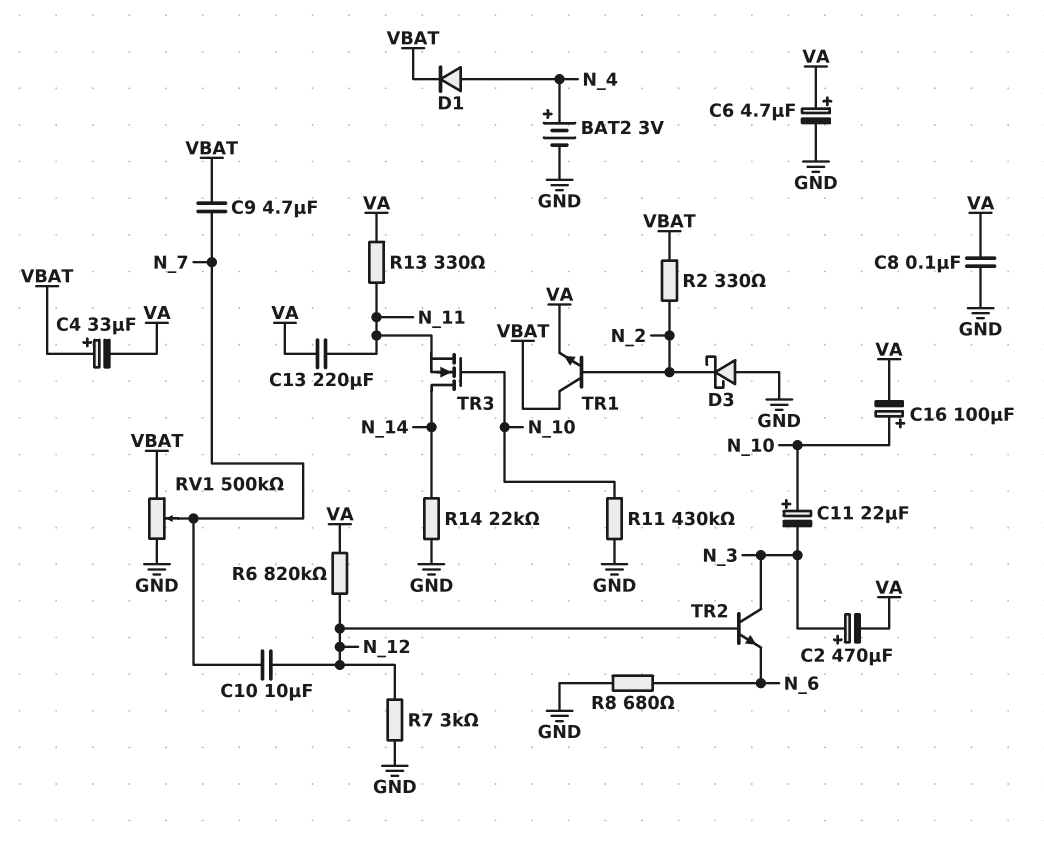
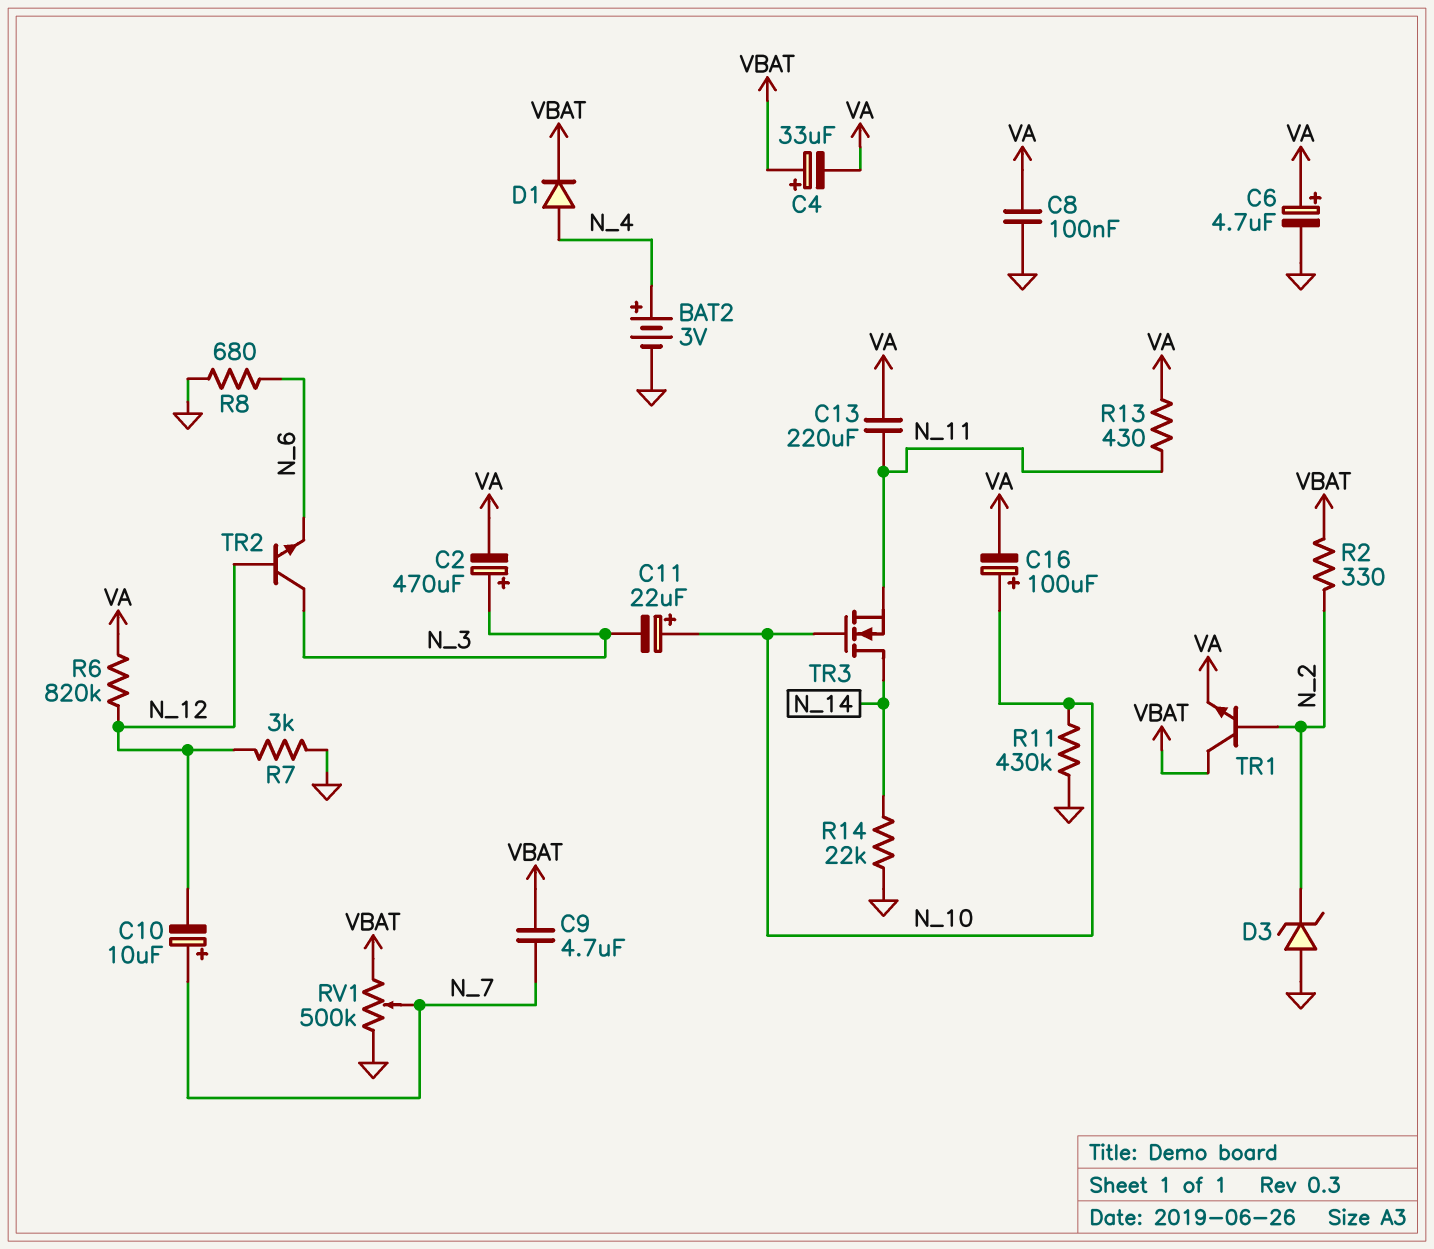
C10: 10uF (N_7, N_12) -> 10uF (plus N_7, minus N_12)
D3: schottky (A GND, K N_2) -> zener (A GND, K N_2)
R13: 330 (N_11, VA) -> 430 (N_11, VA)

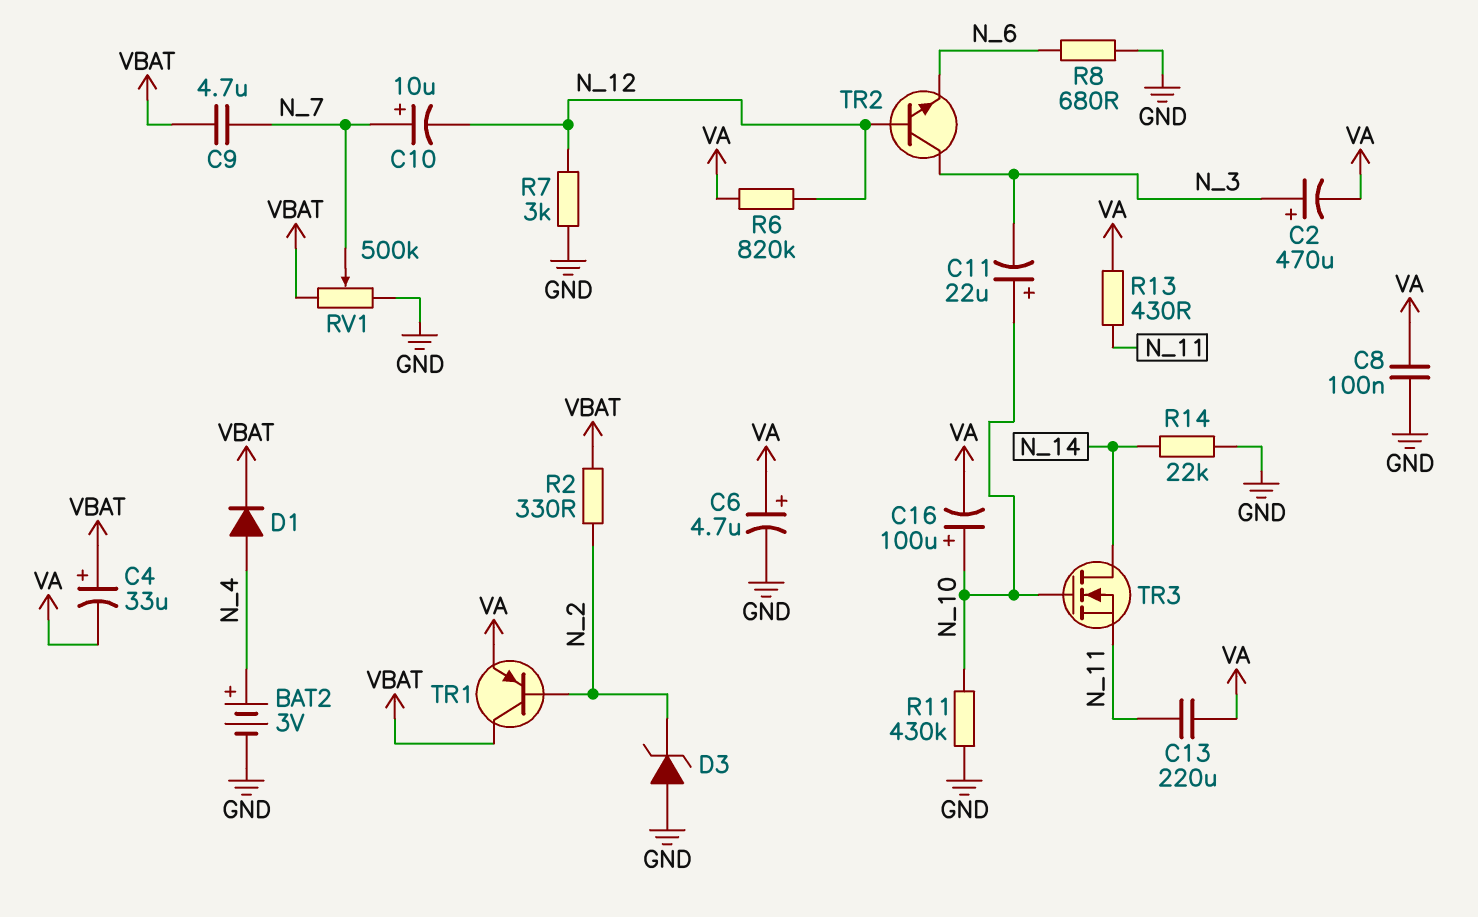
TR1: NPN (B N_2, C VBAT, E VA) -> PNP (B N_2, C VBAT, E VA)

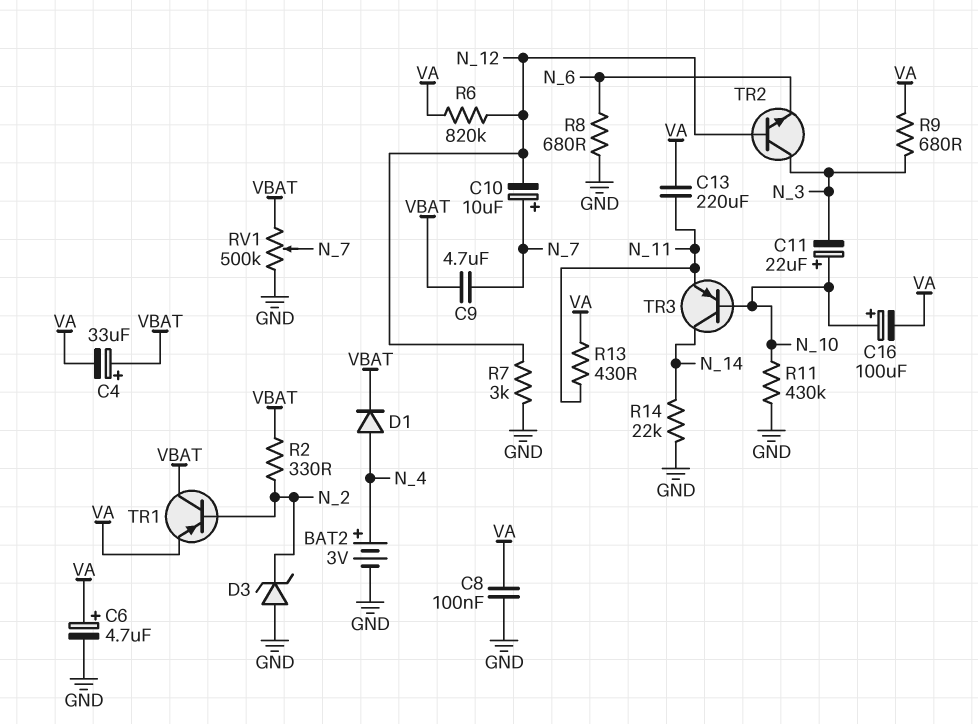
C2: 470uF (plus N_3, minus VA) -> none
R9: none -> 680 (N_3, VA)
TR3: NMOS (G N_10, D N_14, S N_11) -> PNP (B N_10, C N_14, E N_11)

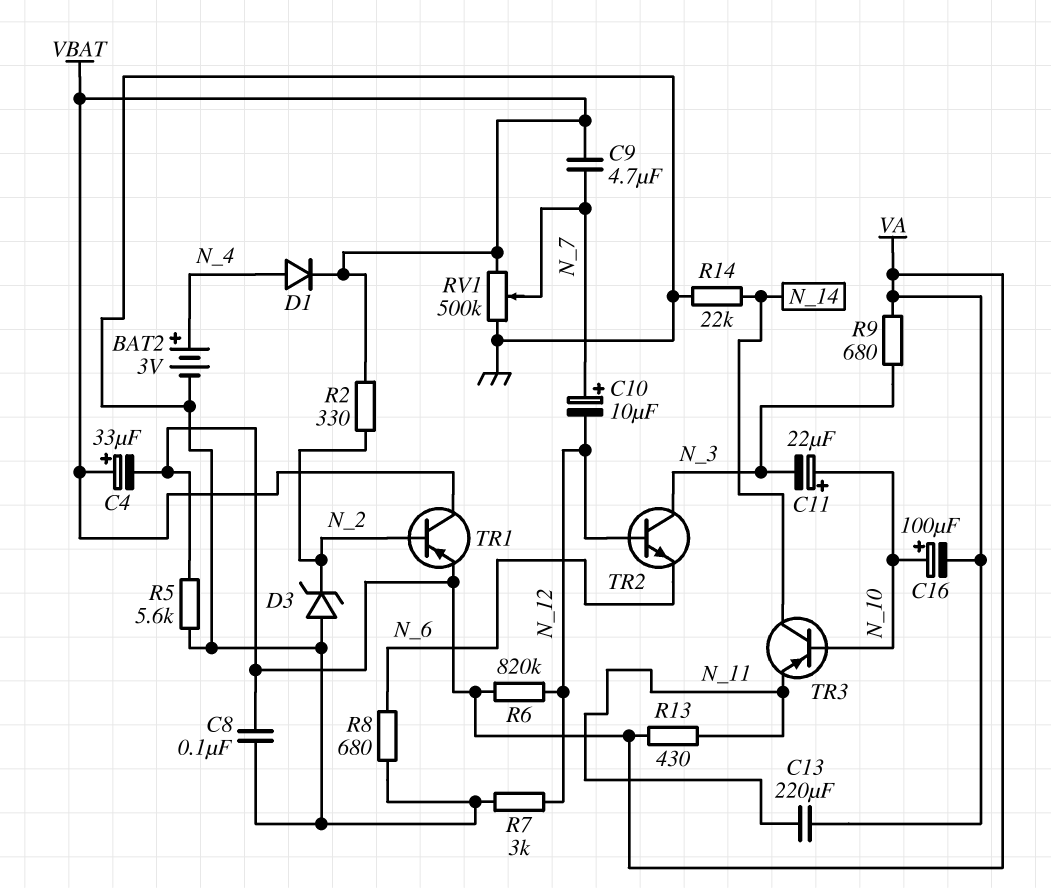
C6: 4.7uF (plus VA, minus GND) -> none
R5: none -> 5.6k (GND, VA)
R11: 430k (GND, N_10) -> none

